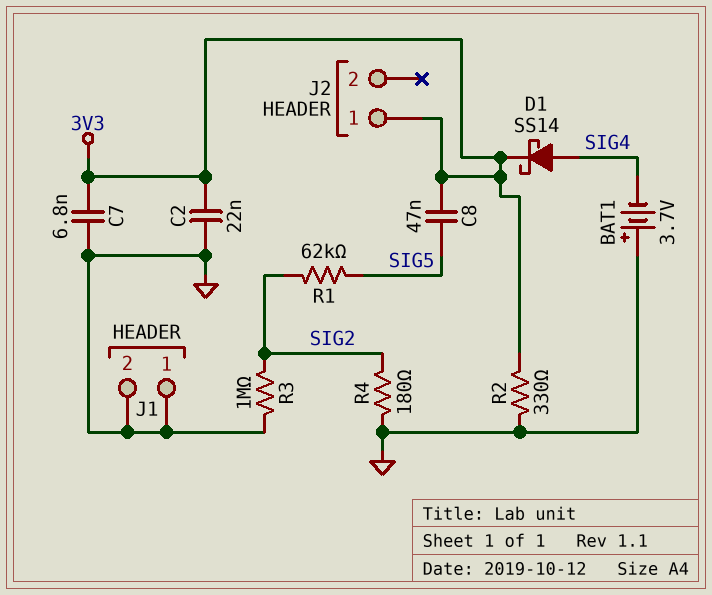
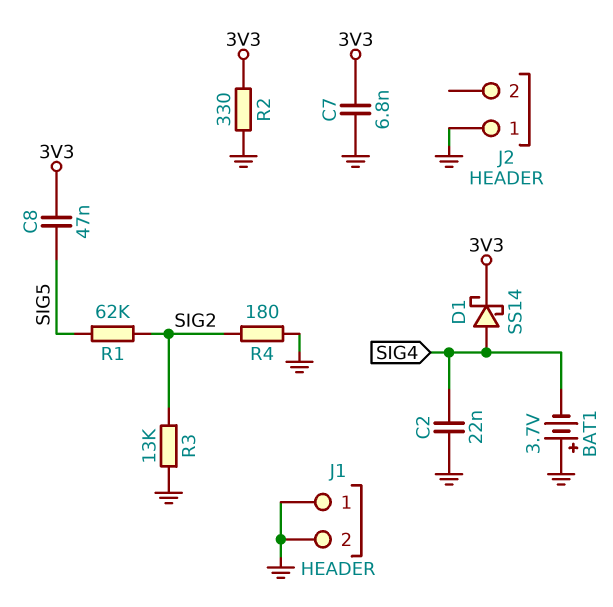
C2: 22nF (3V3, GND) -> 22nF (GND, SIG4)
J2 pin 1: 3V3 -> GND
R3: 1M (GND, SIG2) -> 13k (GND, SIG2)

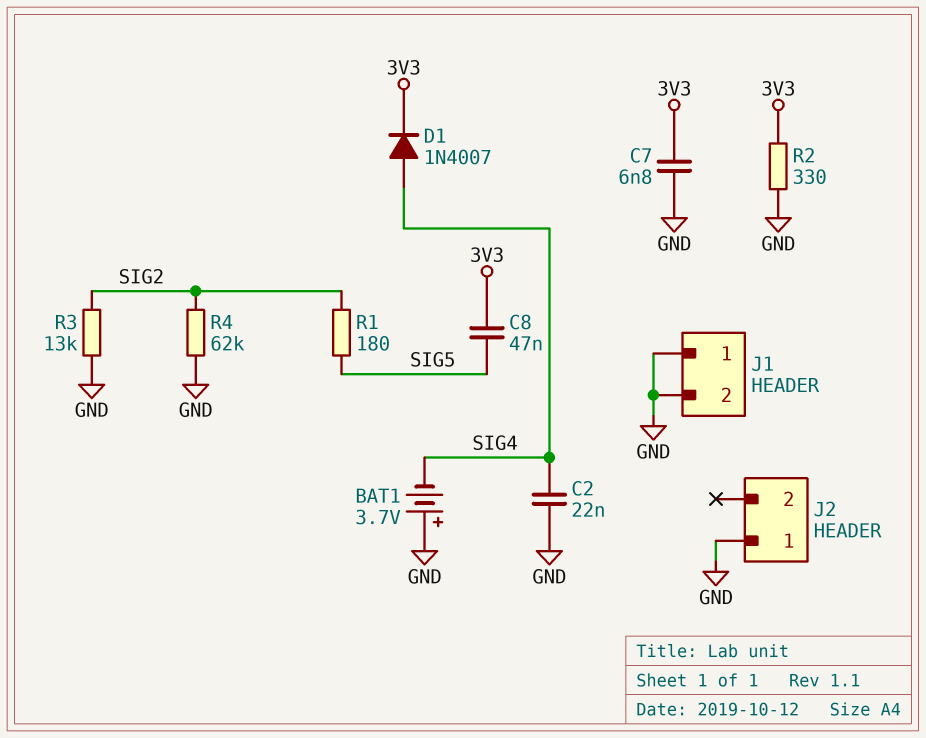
D1: schottky SS14 (A SIG4, K 3V3) -> diode 1N4007 (A SIG4, K 3V3)
R1: 62k (SIG2, SIG5) -> 180 (SIG2, SIG5)
R4: 180 (GND, SIG2) -> 62k (GND, SIG2)

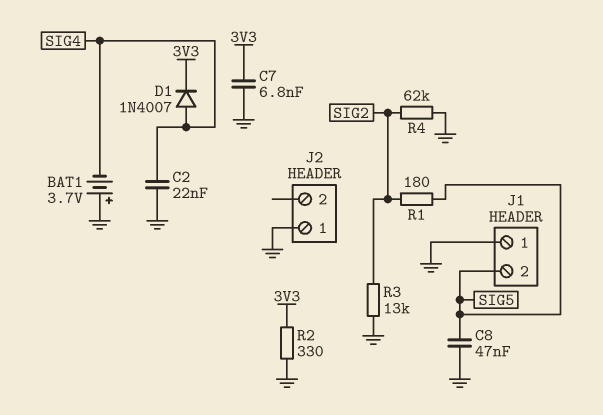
C8: 47nF (3V3, SIG5) -> 47nF (GND, SIG5)
J1 pin 2: GND -> SIG5

